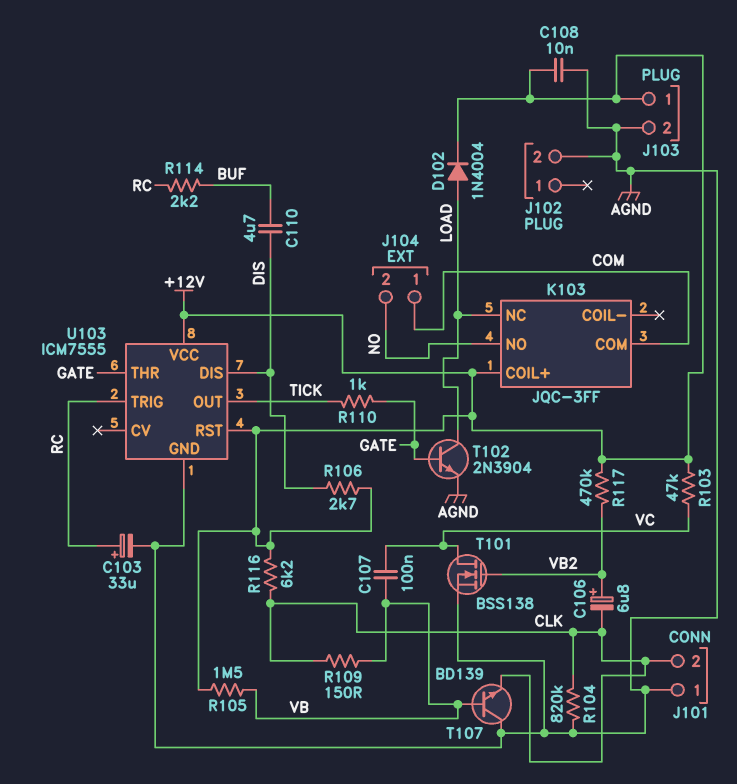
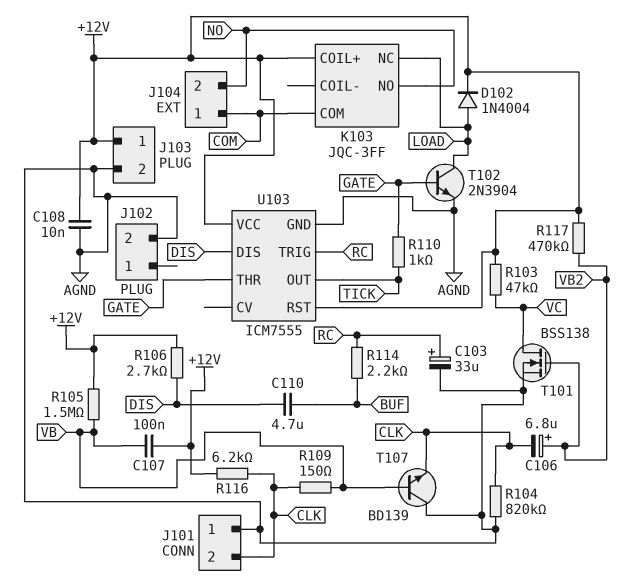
C107: 100nF (VB, VC) -> 100nF (+12V, VB)

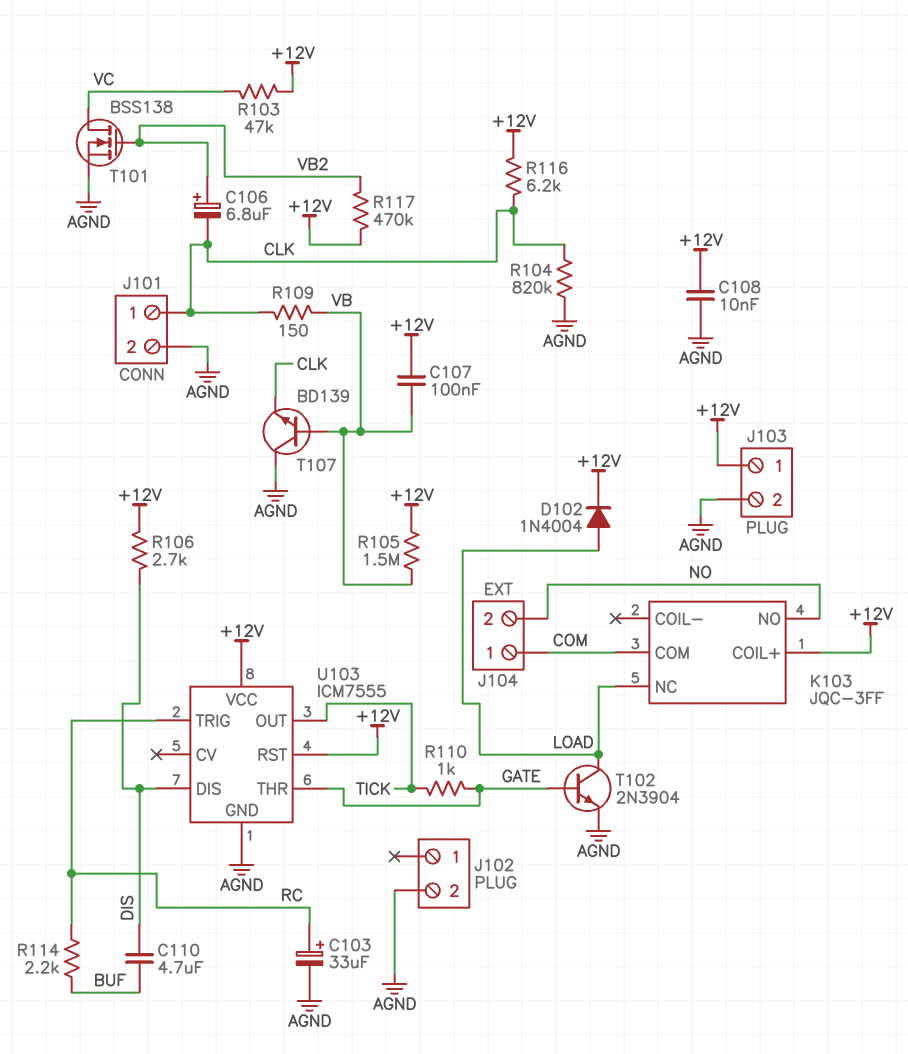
J101 pin 1: AGND -> CLK
J101 pin 2: CLK -> AGND

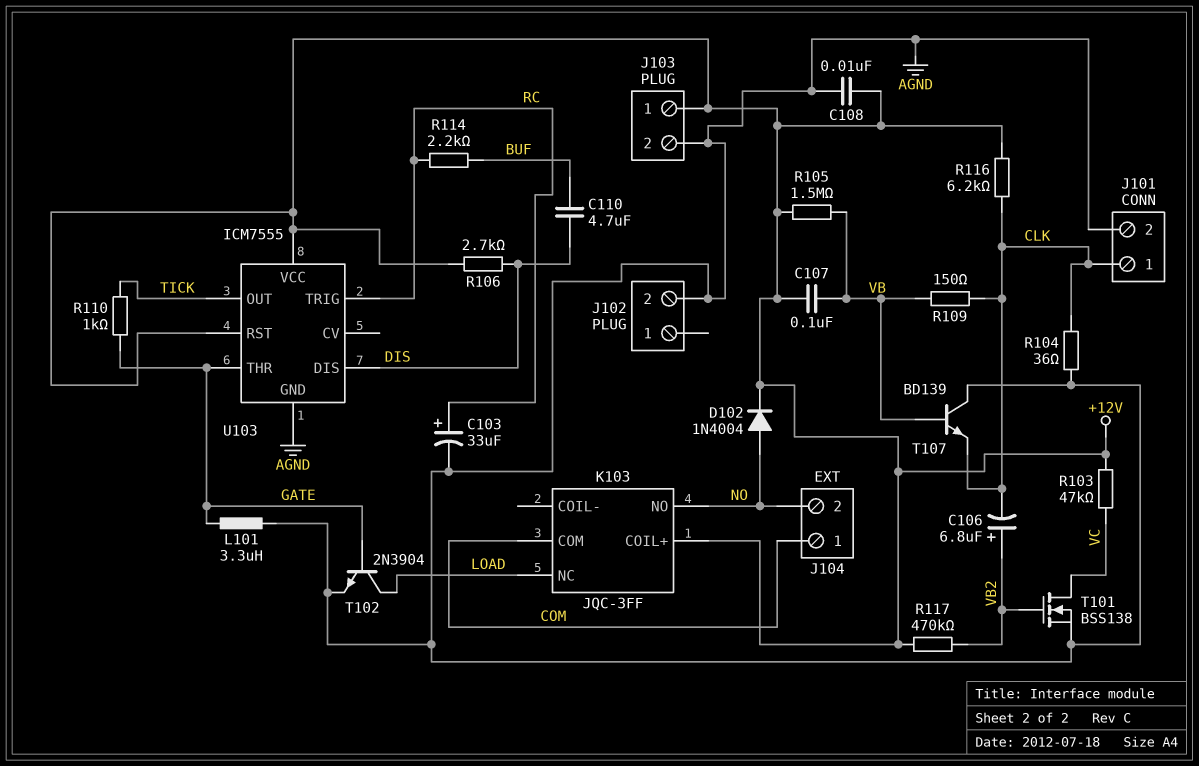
D102: diode 1N4004 (A LOAD, K +12V) -> diode 1N4004 (A NO, K +12V)
L101: none -> 3.3uH (AGND, GATE)
R104: 820k (AGND, CLK) -> 36 (AGND, CLK)

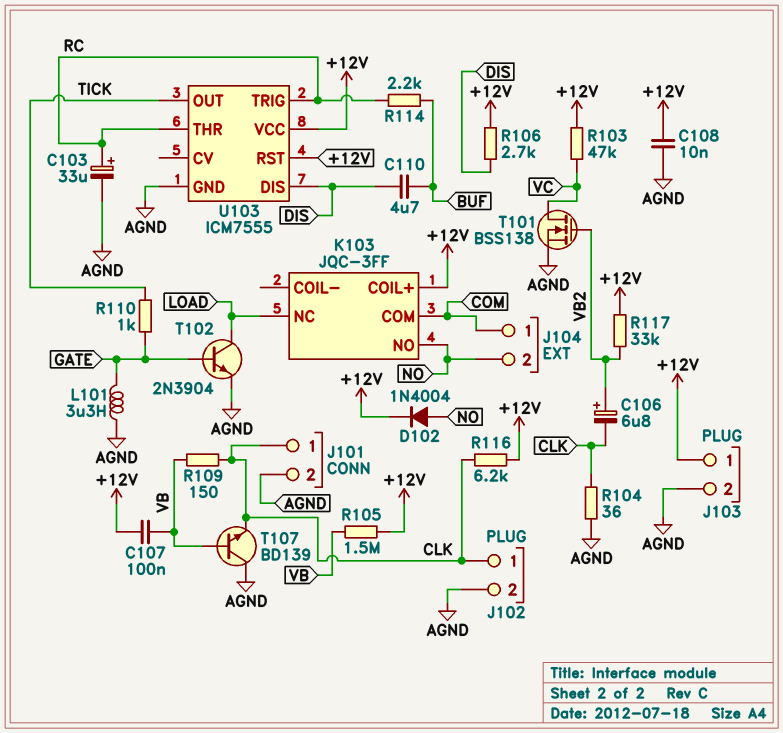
J102 pin 1: none -> CLK
R117: 470k (+12V, VB2) -> 33k (+12V, VB2)
U103 pin THR: GATE -> RC

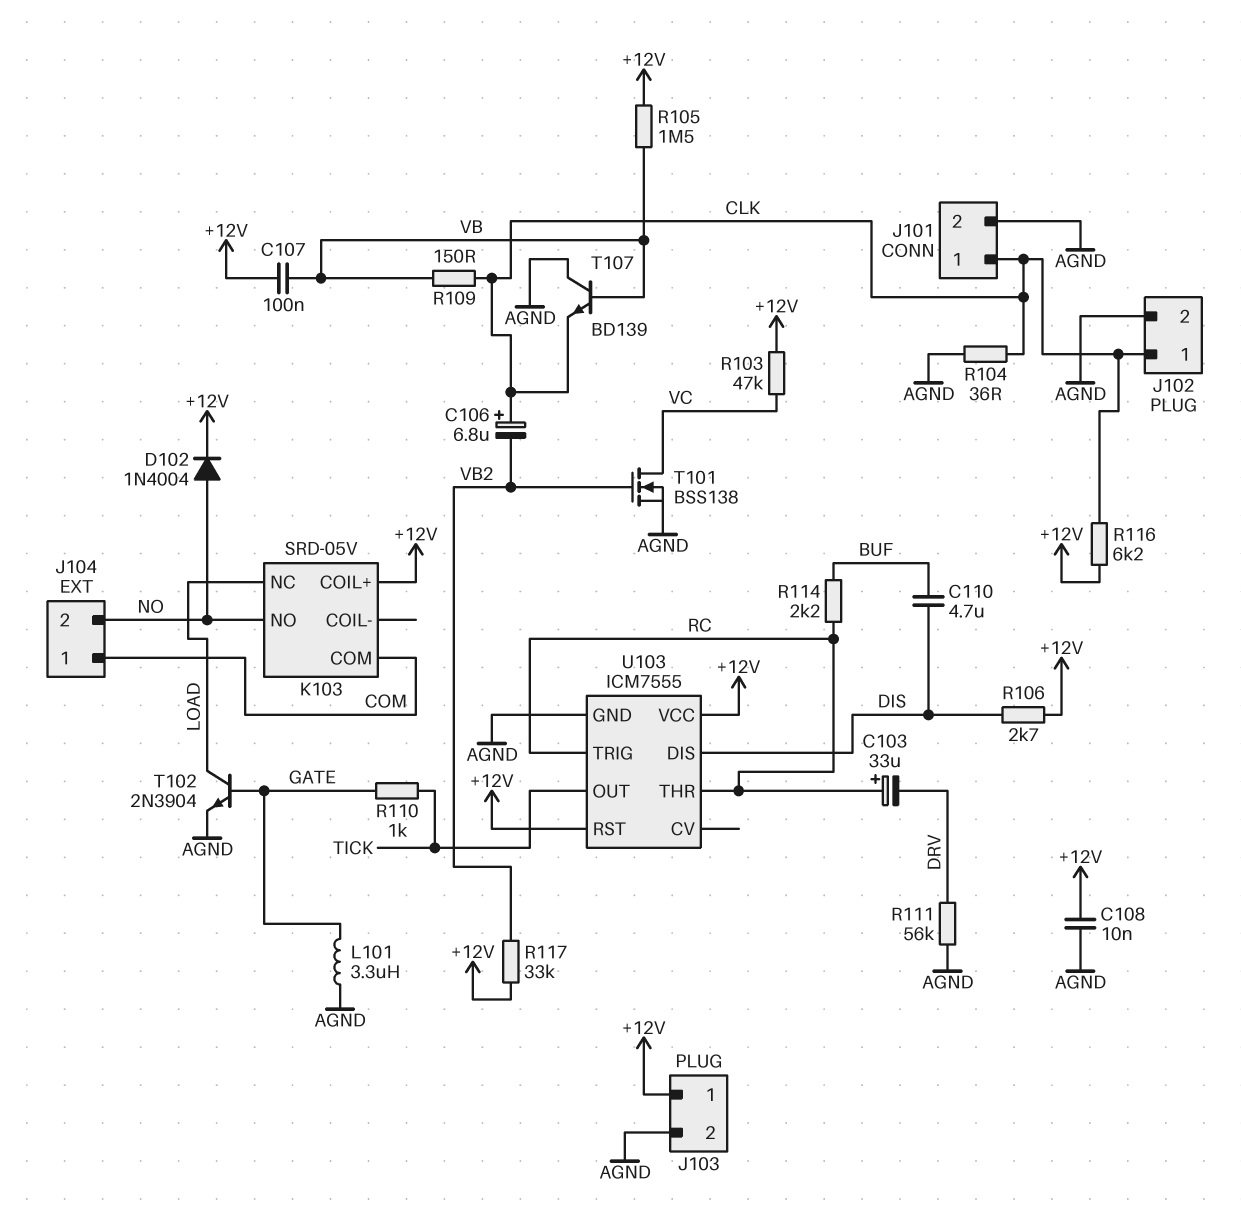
C103: 33uF (plus RC, minus AGND) -> 33uF (plus RC, minus DRV)
C106: 6.8uF (plus VB2, minus CLK) -> 6.8uF (plus CLK, minus VB2)
K103: JQC-3FF -> SRD-05V
R111: none -> 56k (AGND, DRV)

